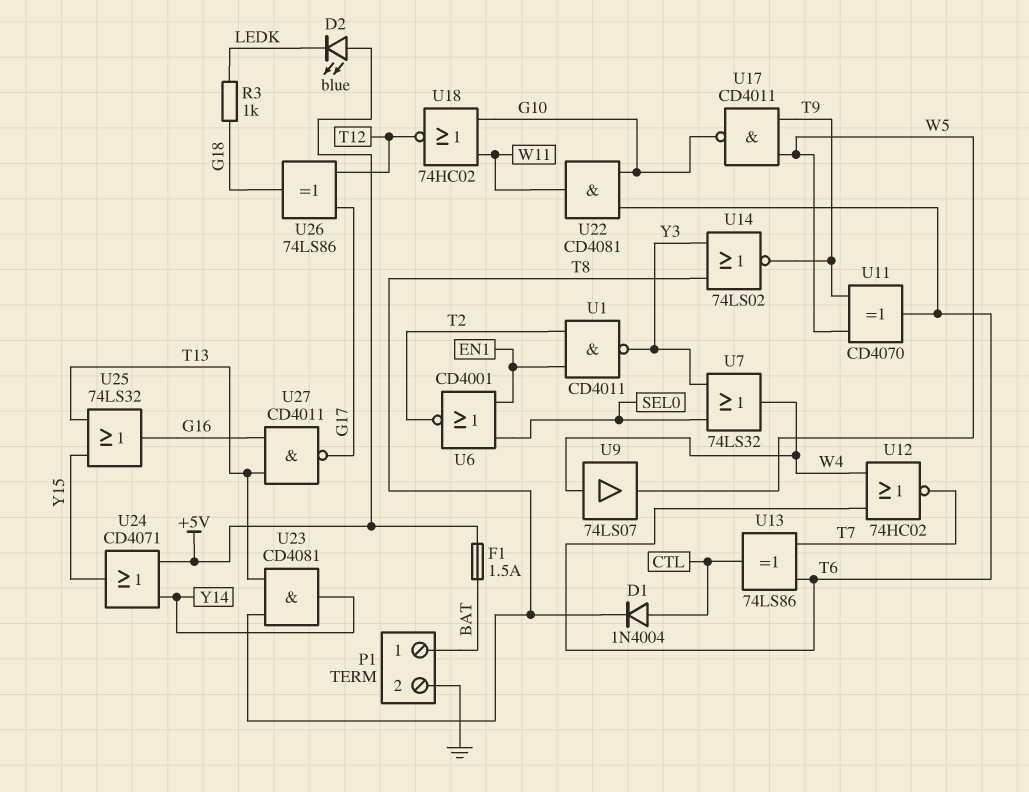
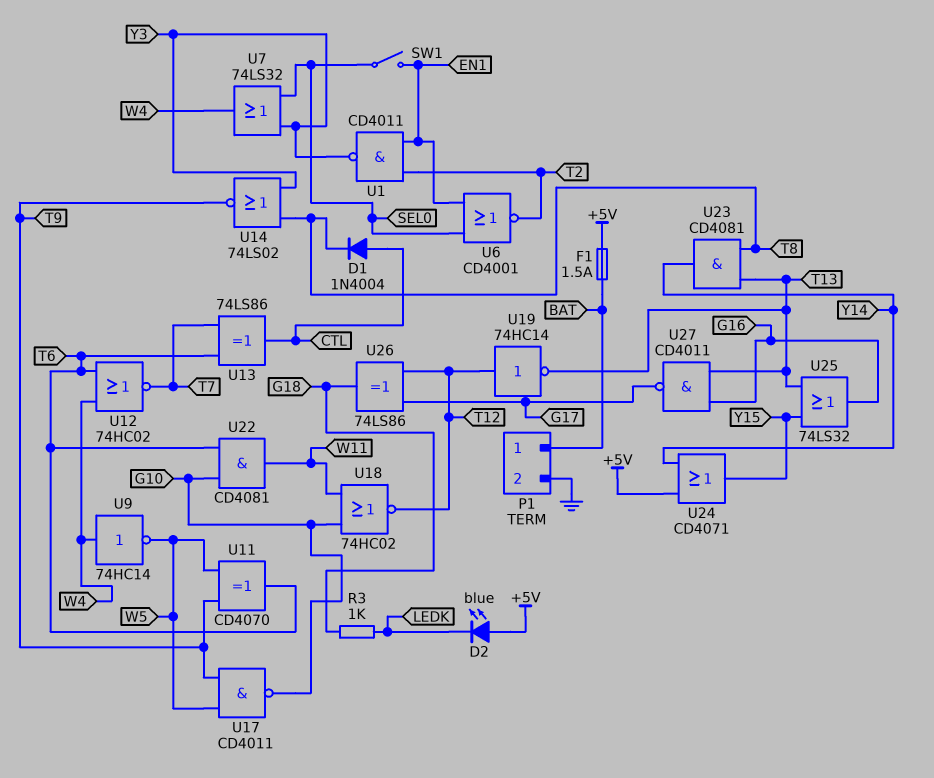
SW1: none -> switch (EN1, SEL0)
U9: buffer 74LS07 (in W4, out W5) -> NOT 74HC14 (in W4, out W5)
U19: none -> NOT 74HC14 (in T12, out T13)

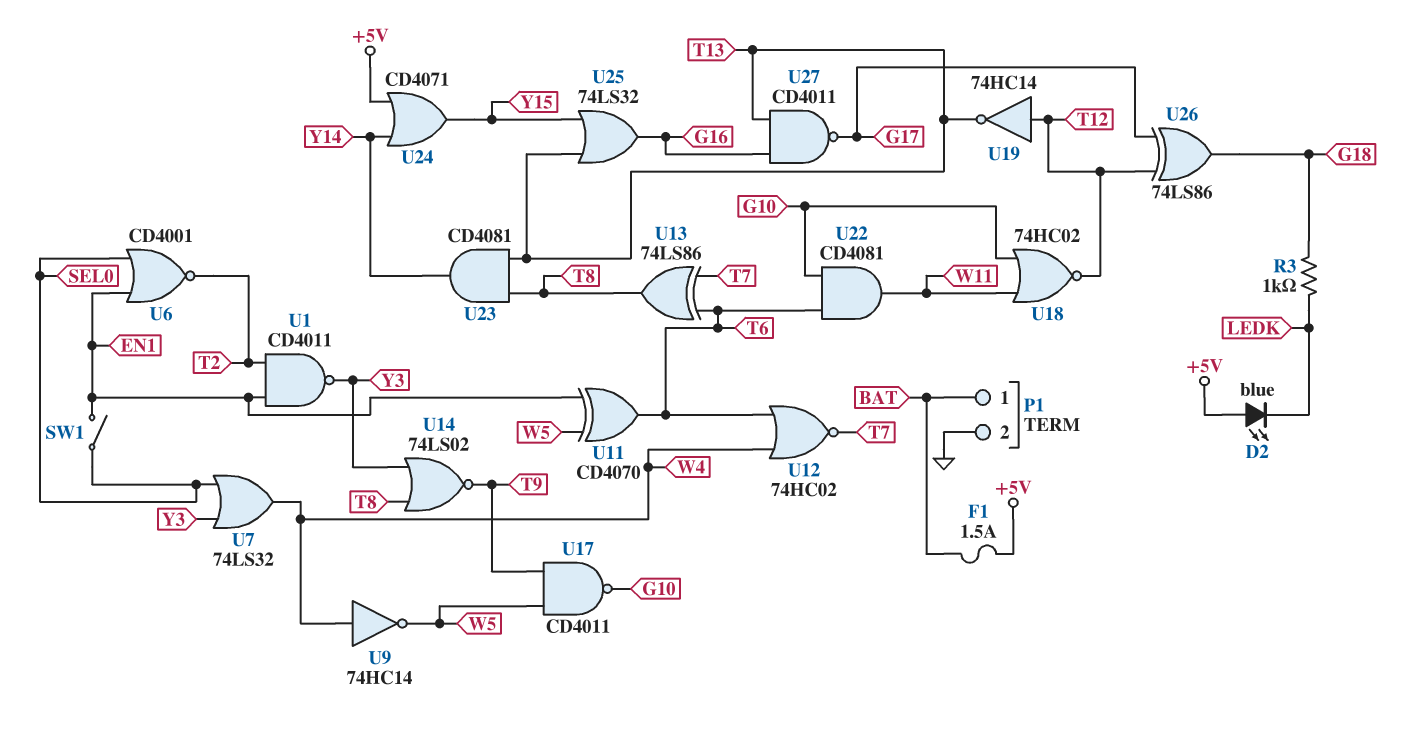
D1: diode 1N4004 (A CTL, K T8) -> none
U11: XOR CD4070 (in T9, in W5, out T6) -> XOR CD4070 (in EN1, in W5, out T6)
U13: XOR 74LS86 (in T6, in T7, out CTL) -> XOR 74LS86 (in T6, in T7, out T8)

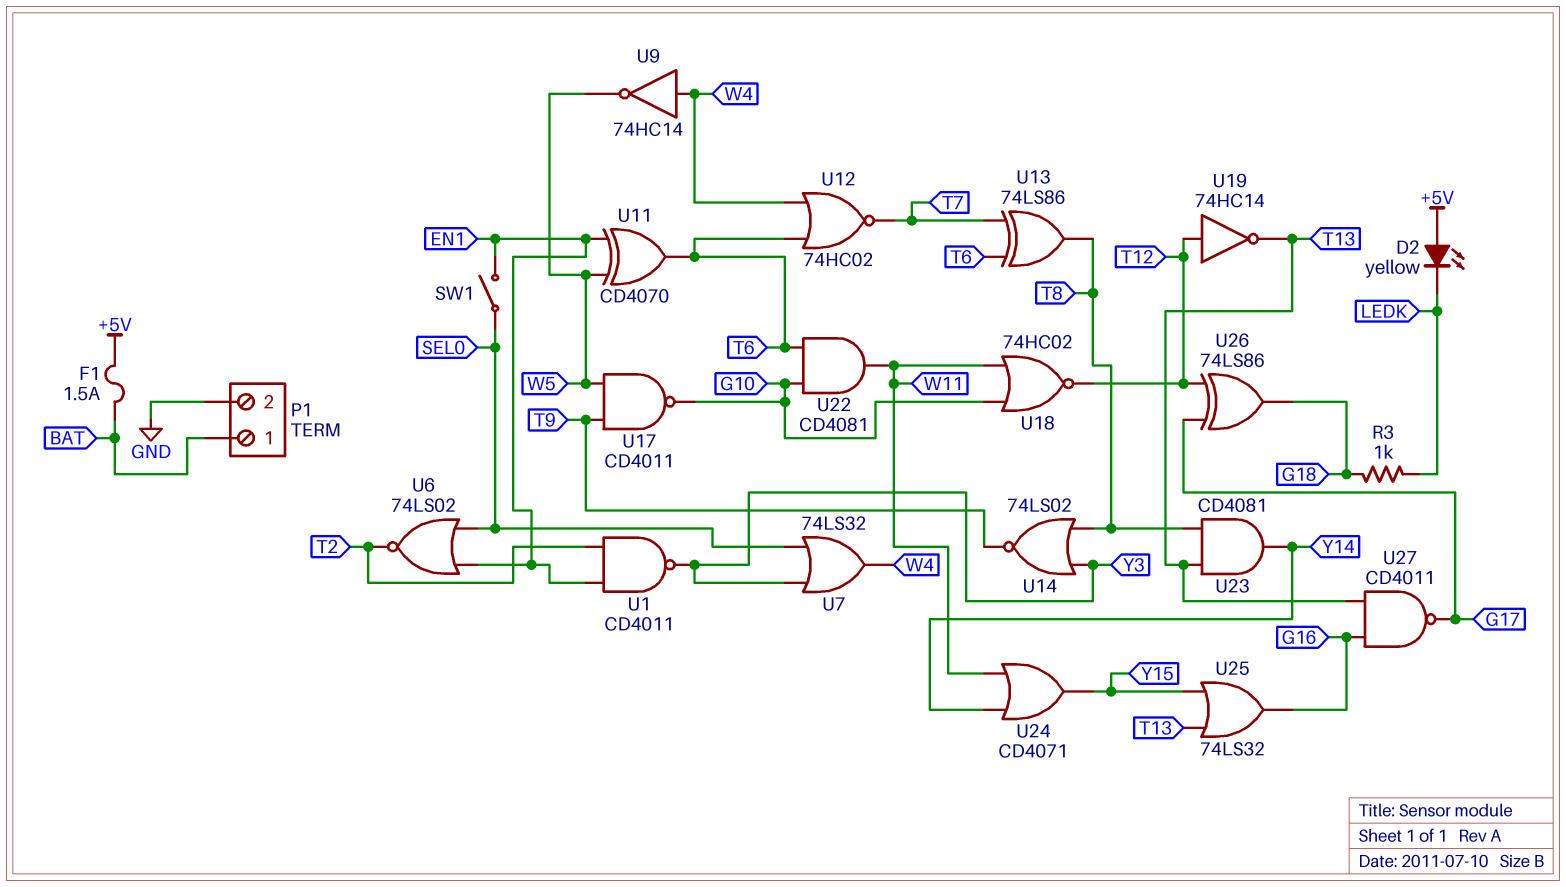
D2: LED blue (A +5V, K LEDK) -> LED yellow (A +5V, K LEDK)
U6: NOR CD4001 (in EN1, in SEL0, out T2) -> NOR 74LS02 (in EN1, in SEL0, out T2)
U24: OR CD4071 (in +5V, in Y14, out Y15) -> OR CD4071 (in W11, in Y14, out Y15)

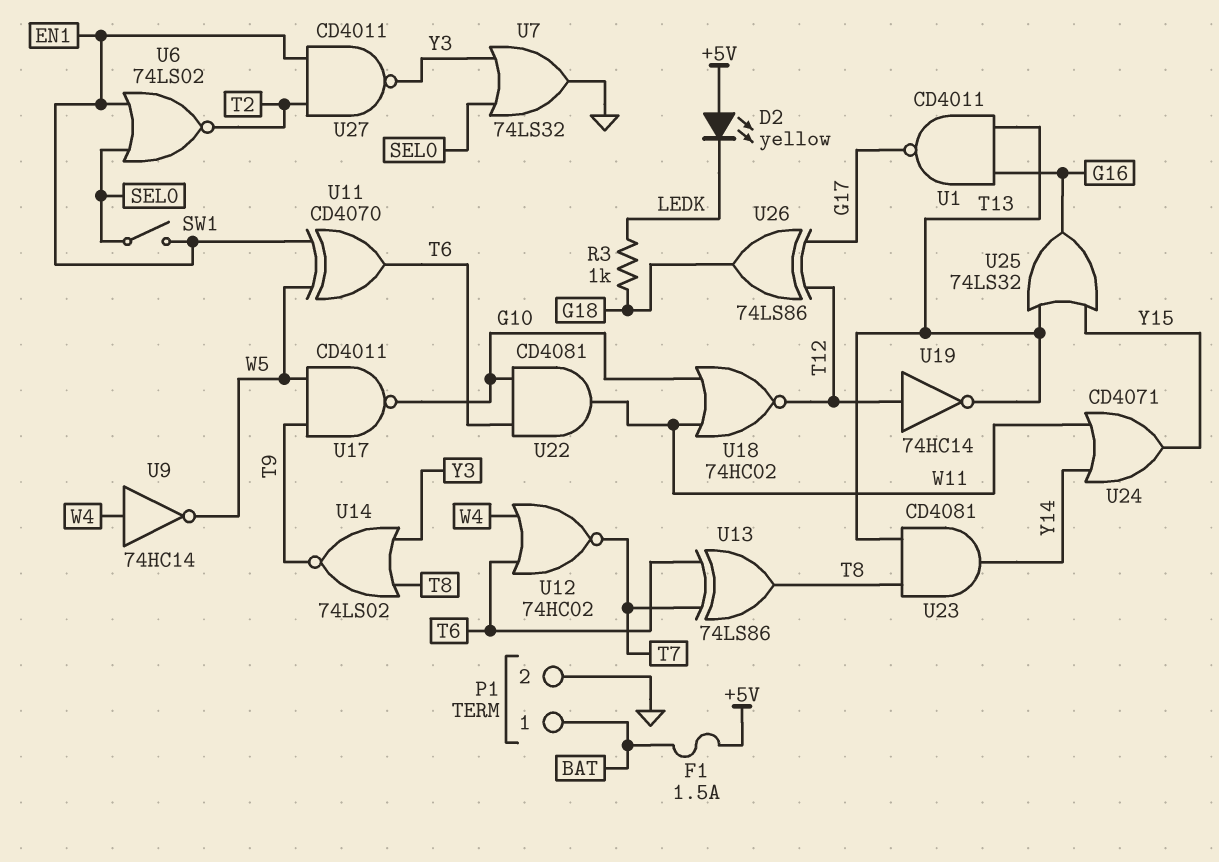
U1: NAND CD4011 (in EN1, in T2, out Y3) -> NAND CD4011 (in G16, in T13, out G17)
U7: OR 74LS32 (in SEL0, in Y3, out W4) -> OR 74LS32 (in SEL0, in Y3, out GND)
U27: NAND CD4011 (in G16, in T13, out G17) -> NAND CD4011 (in EN1, in T2, out Y3)

